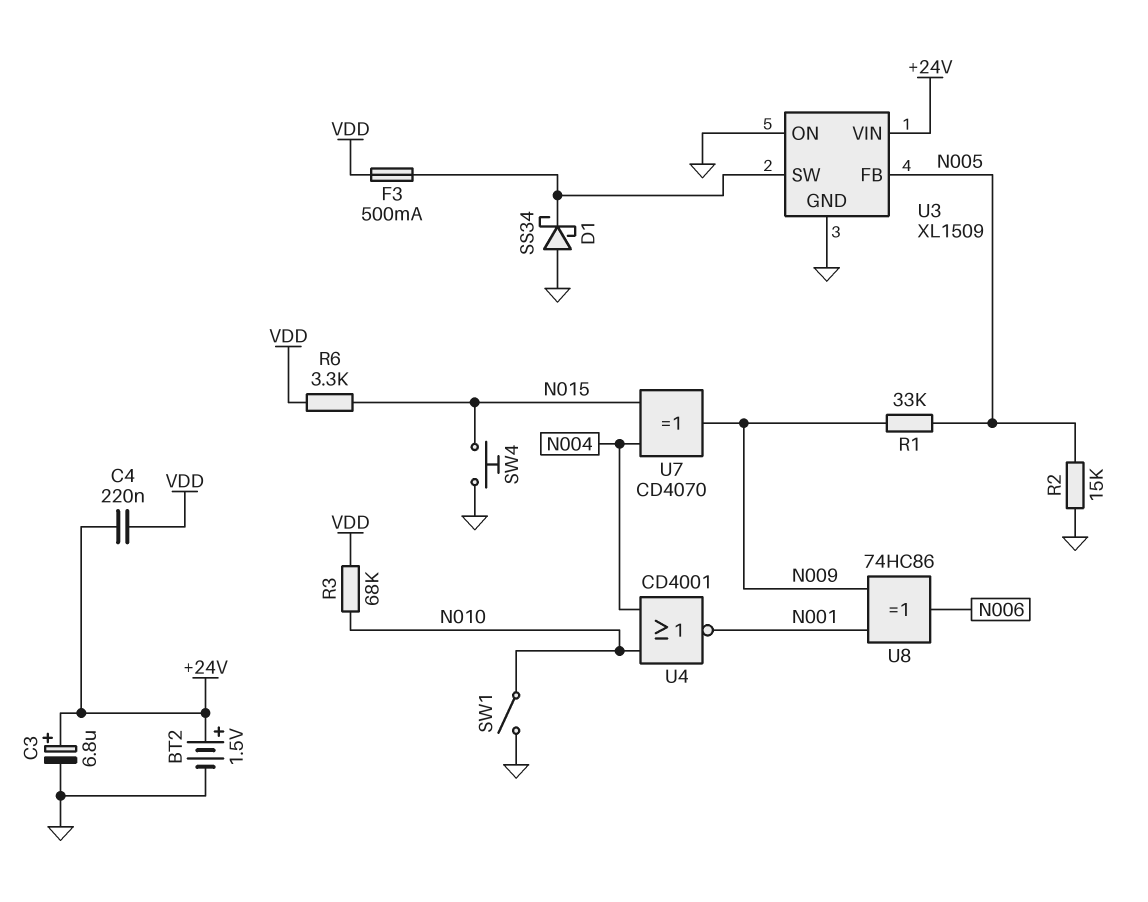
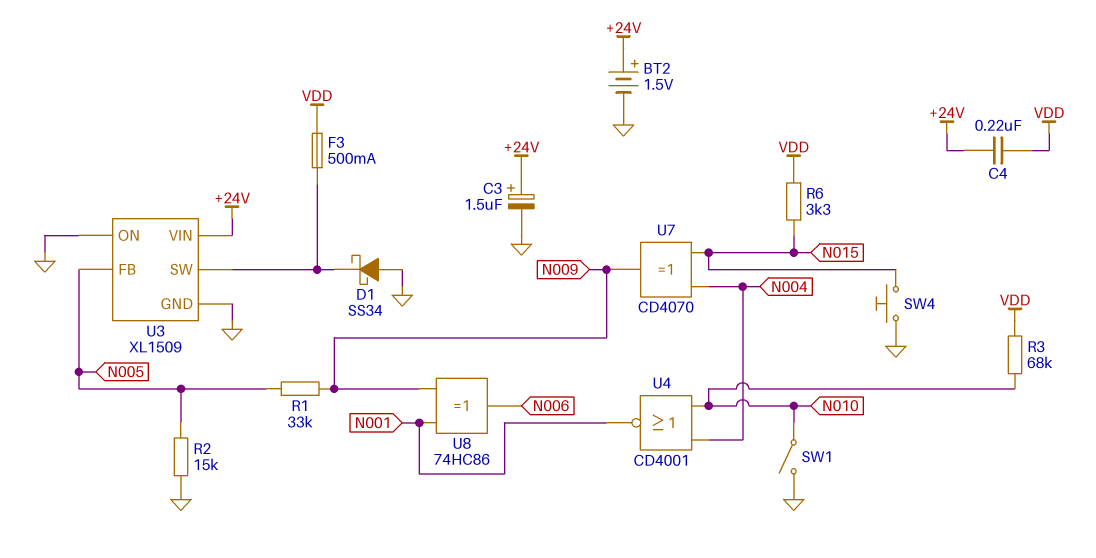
C3: 6.8uF (plus +24V, minus GND) -> 1.5uF (plus +24V, minus GND)

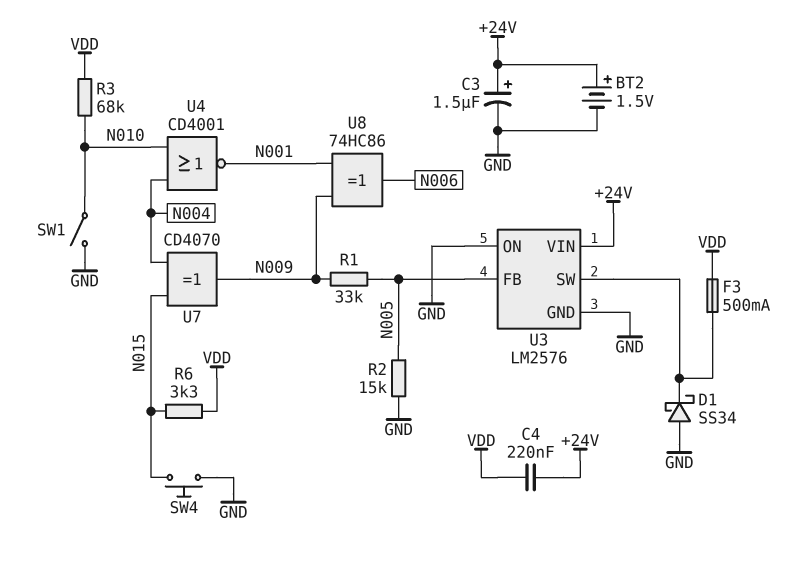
U3: XL1509 -> LM2576

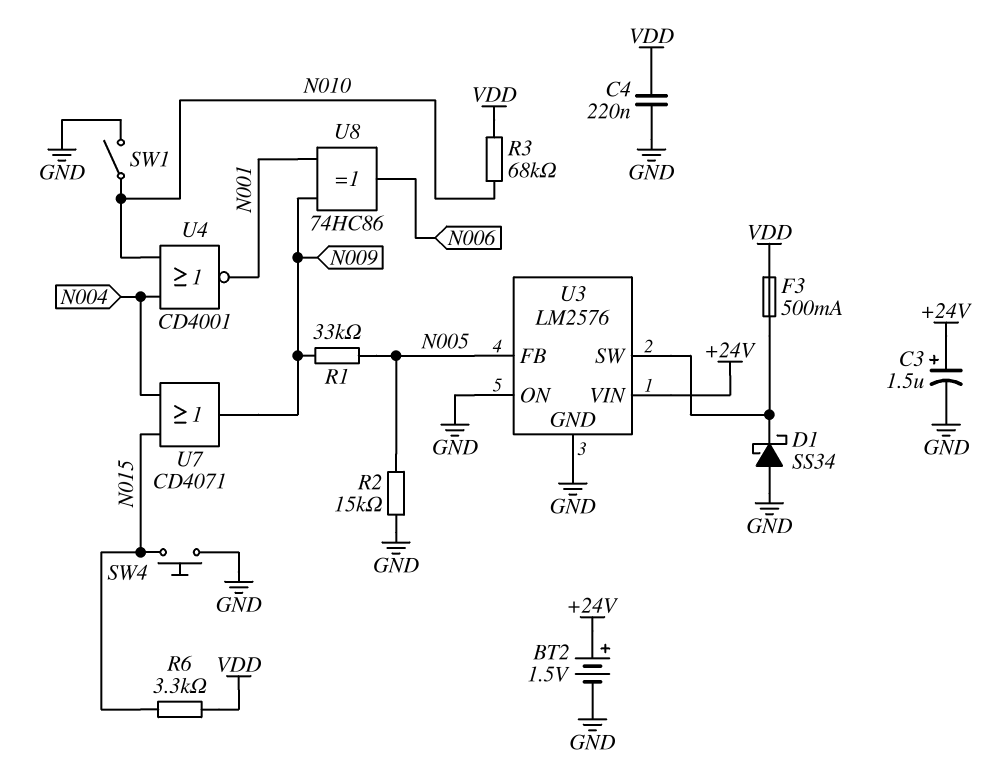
C4: 220nF (+24V, VDD) -> 220nF (GND, VDD)
U7: XOR CD4070 (in N004, in N015, out N009) -> OR CD4071 (in N004, in N015, out N009)

